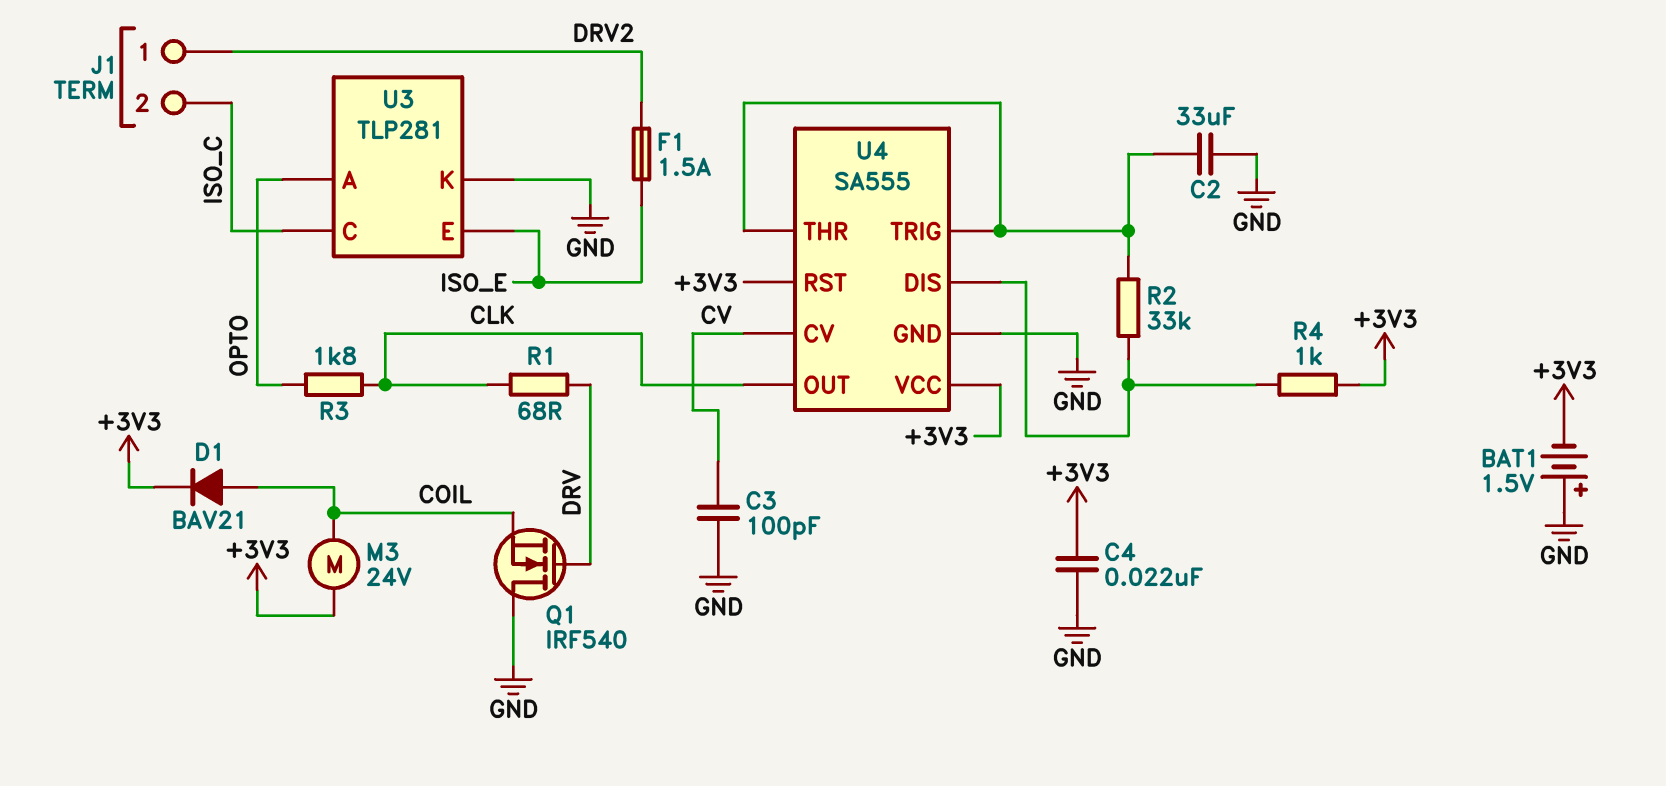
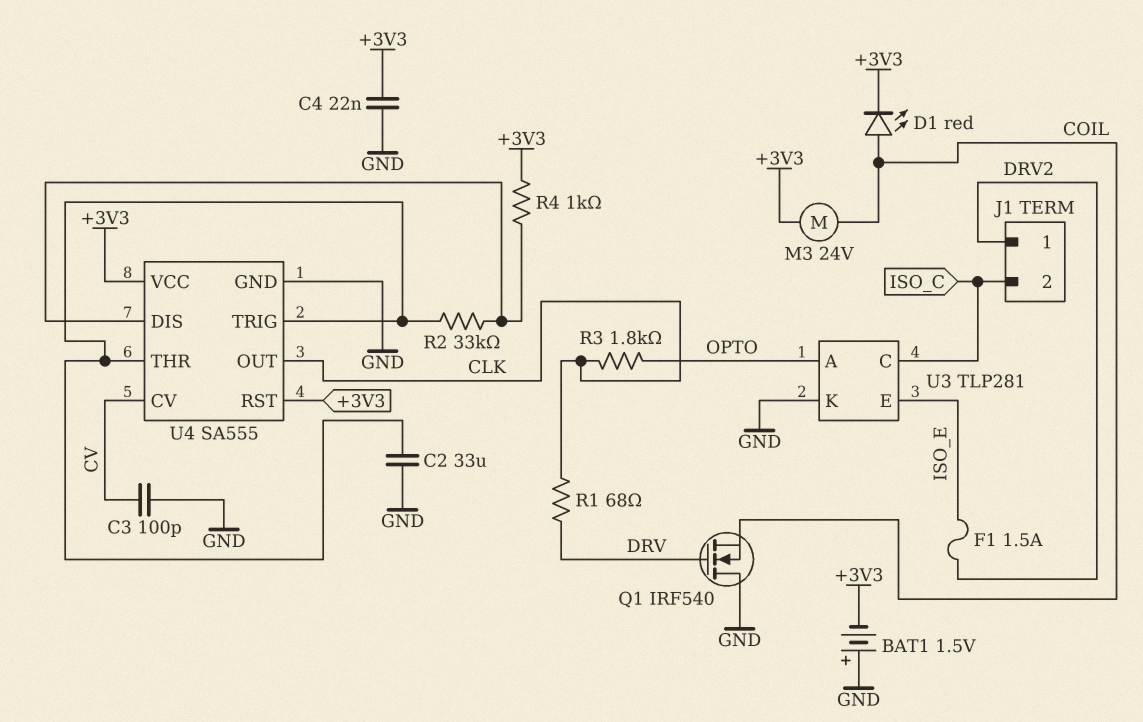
D1: diode BAV21 (A COIL, K +3V3) -> LED red (A COIL, K +3V3)

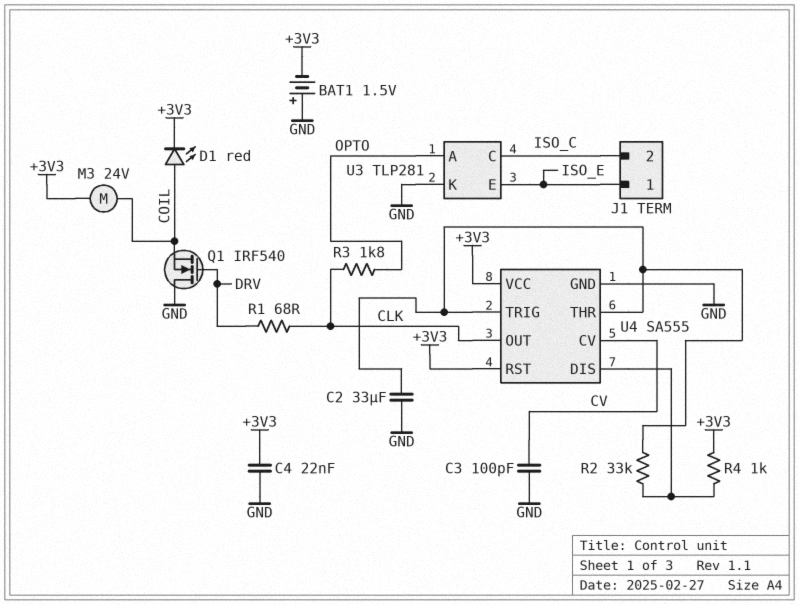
F1: 1.5A (DRV2, ISO_E) -> none
J1 pin 1: DRV2 -> ISO_E

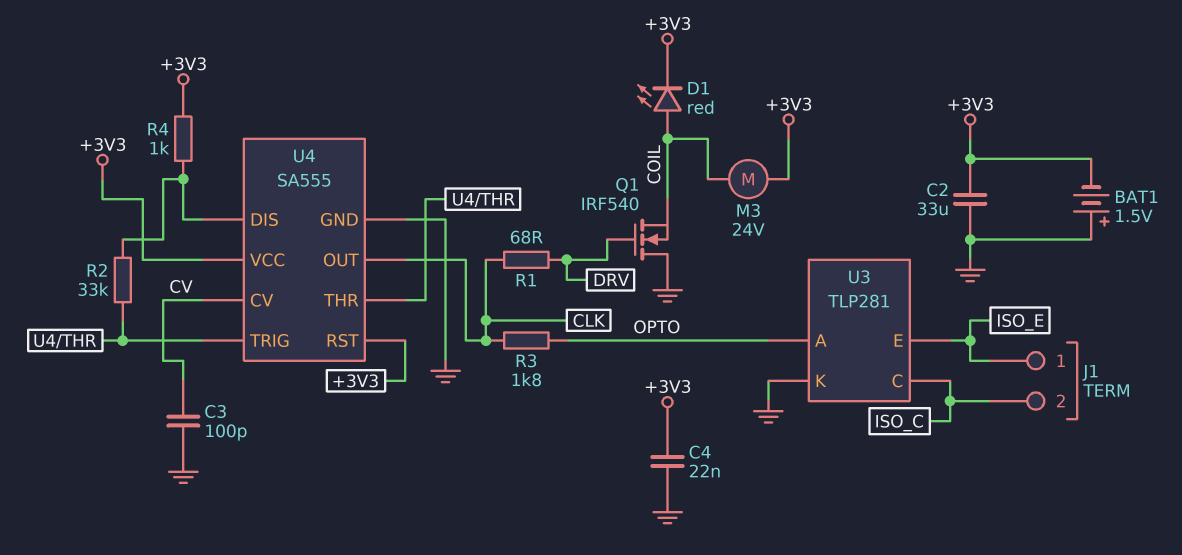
C2: 33uF (GND, U4/THR) -> 33uF (+3V3, GND)

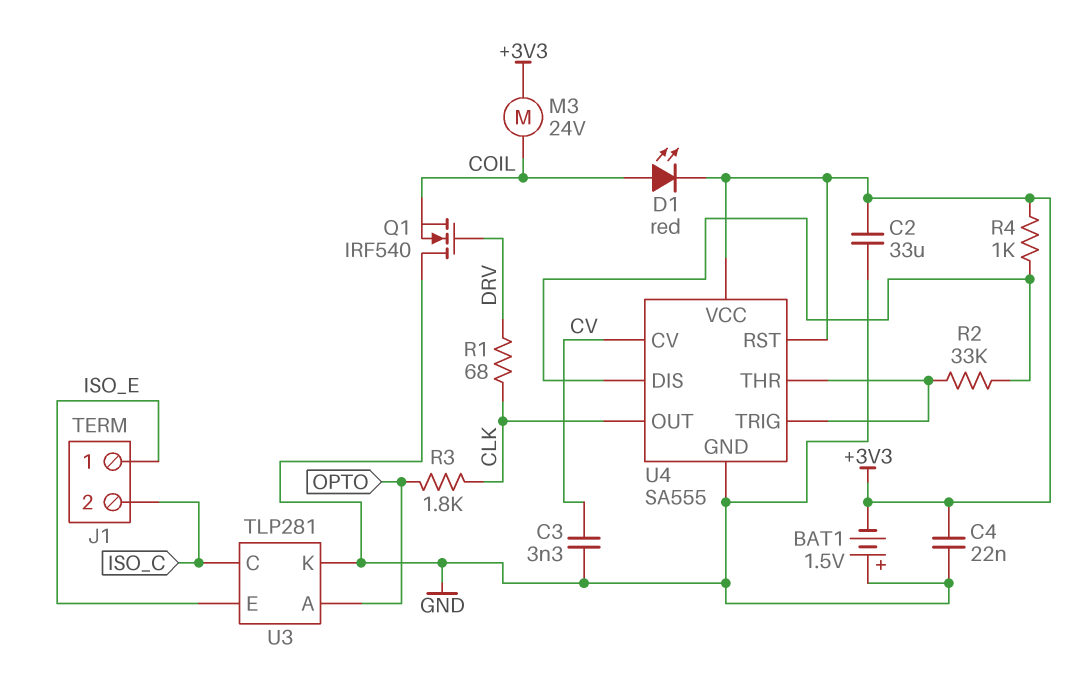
C3: 100pF (CV, GND) -> 3.3nF (CV, GND)

